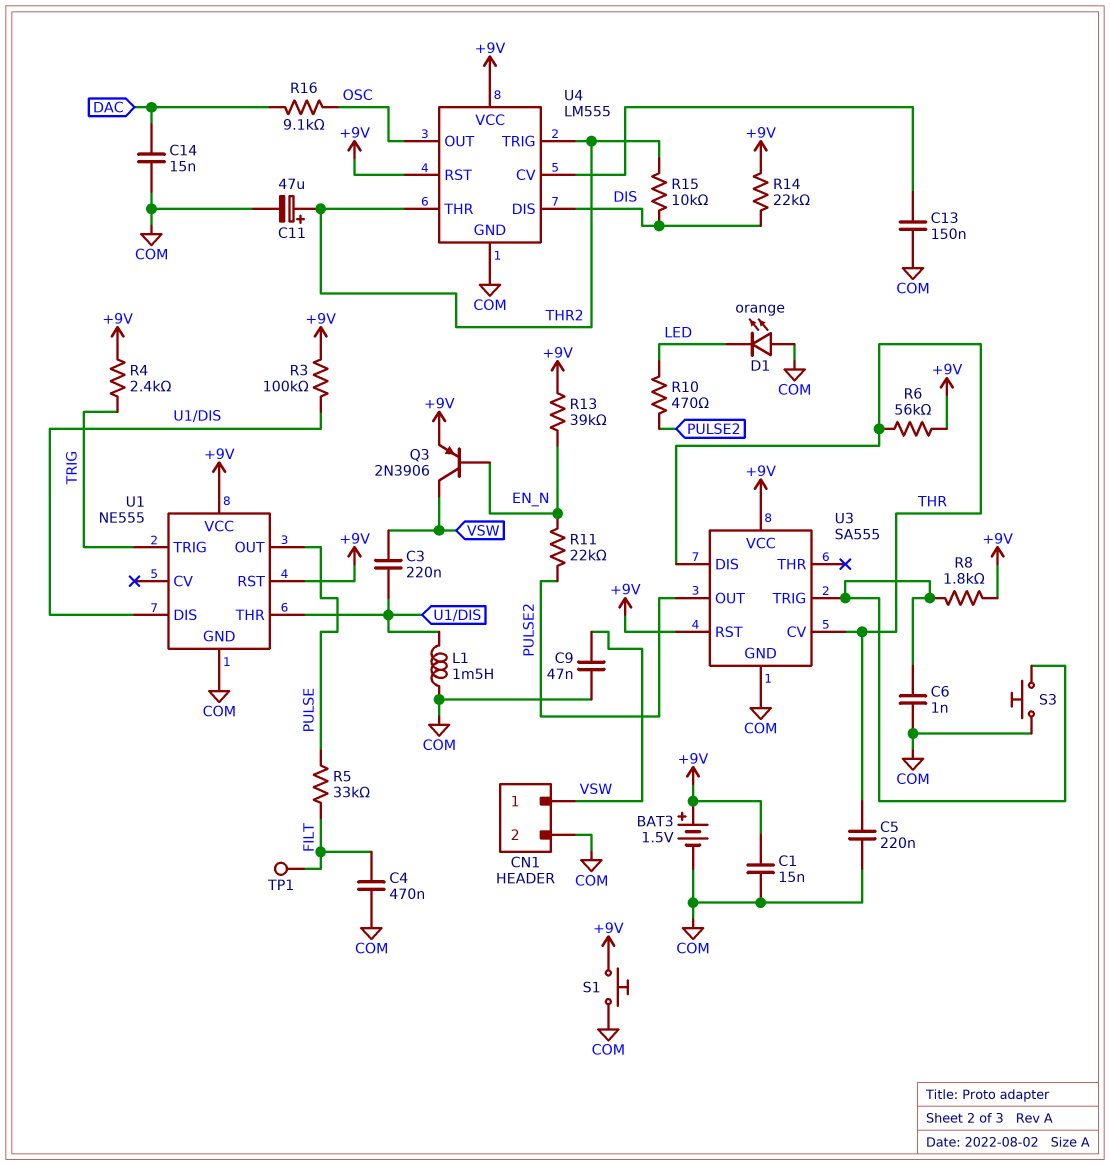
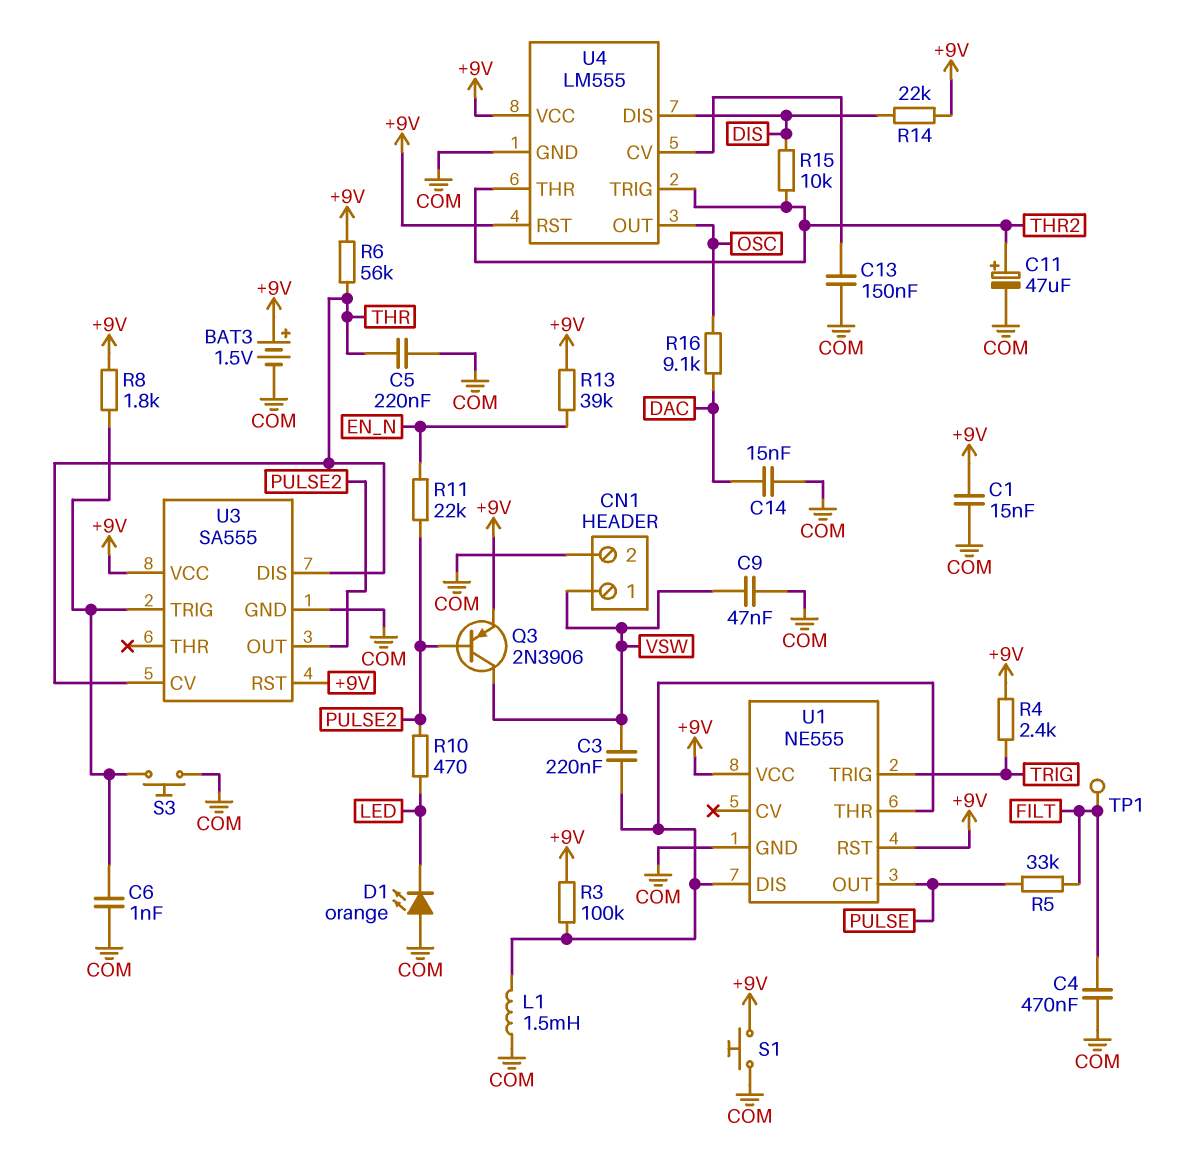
Q3: PNP 2N3906 (B EN_N, C VSW, E +9V) -> PNP 2N3906 (B PULSE2, C VSW, E +9V)

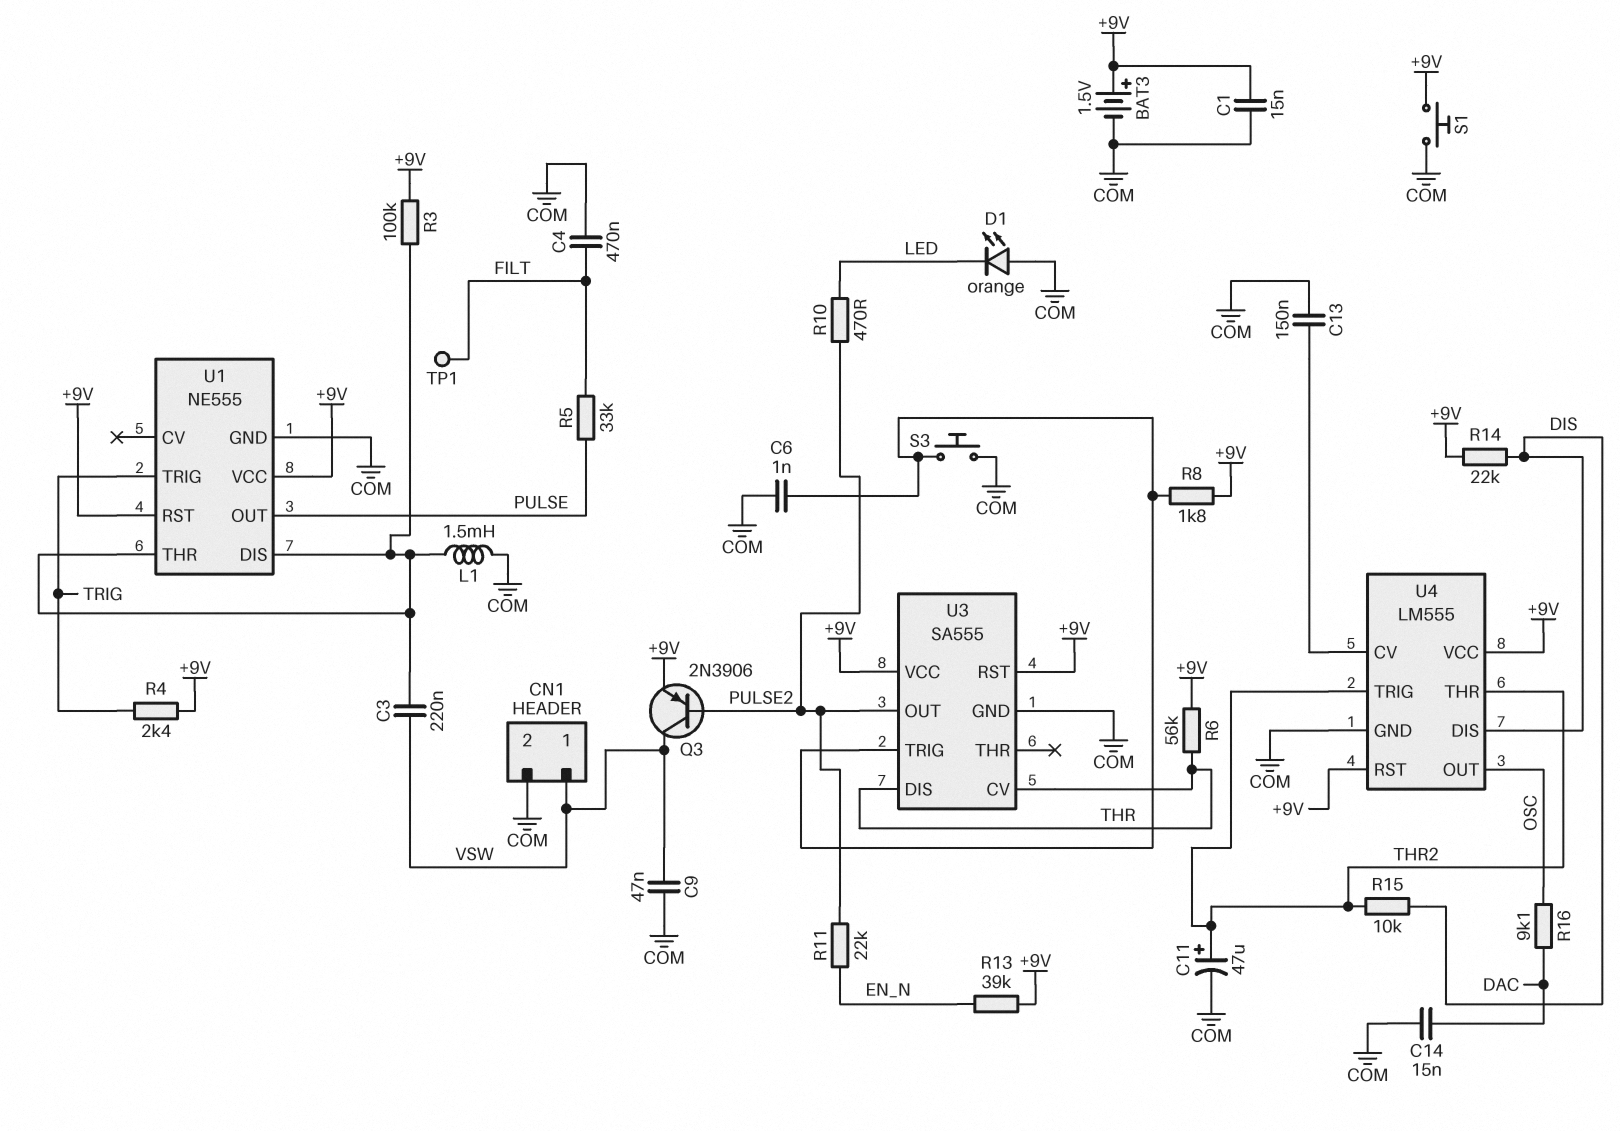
C5: 220nF (COM, THR) -> none

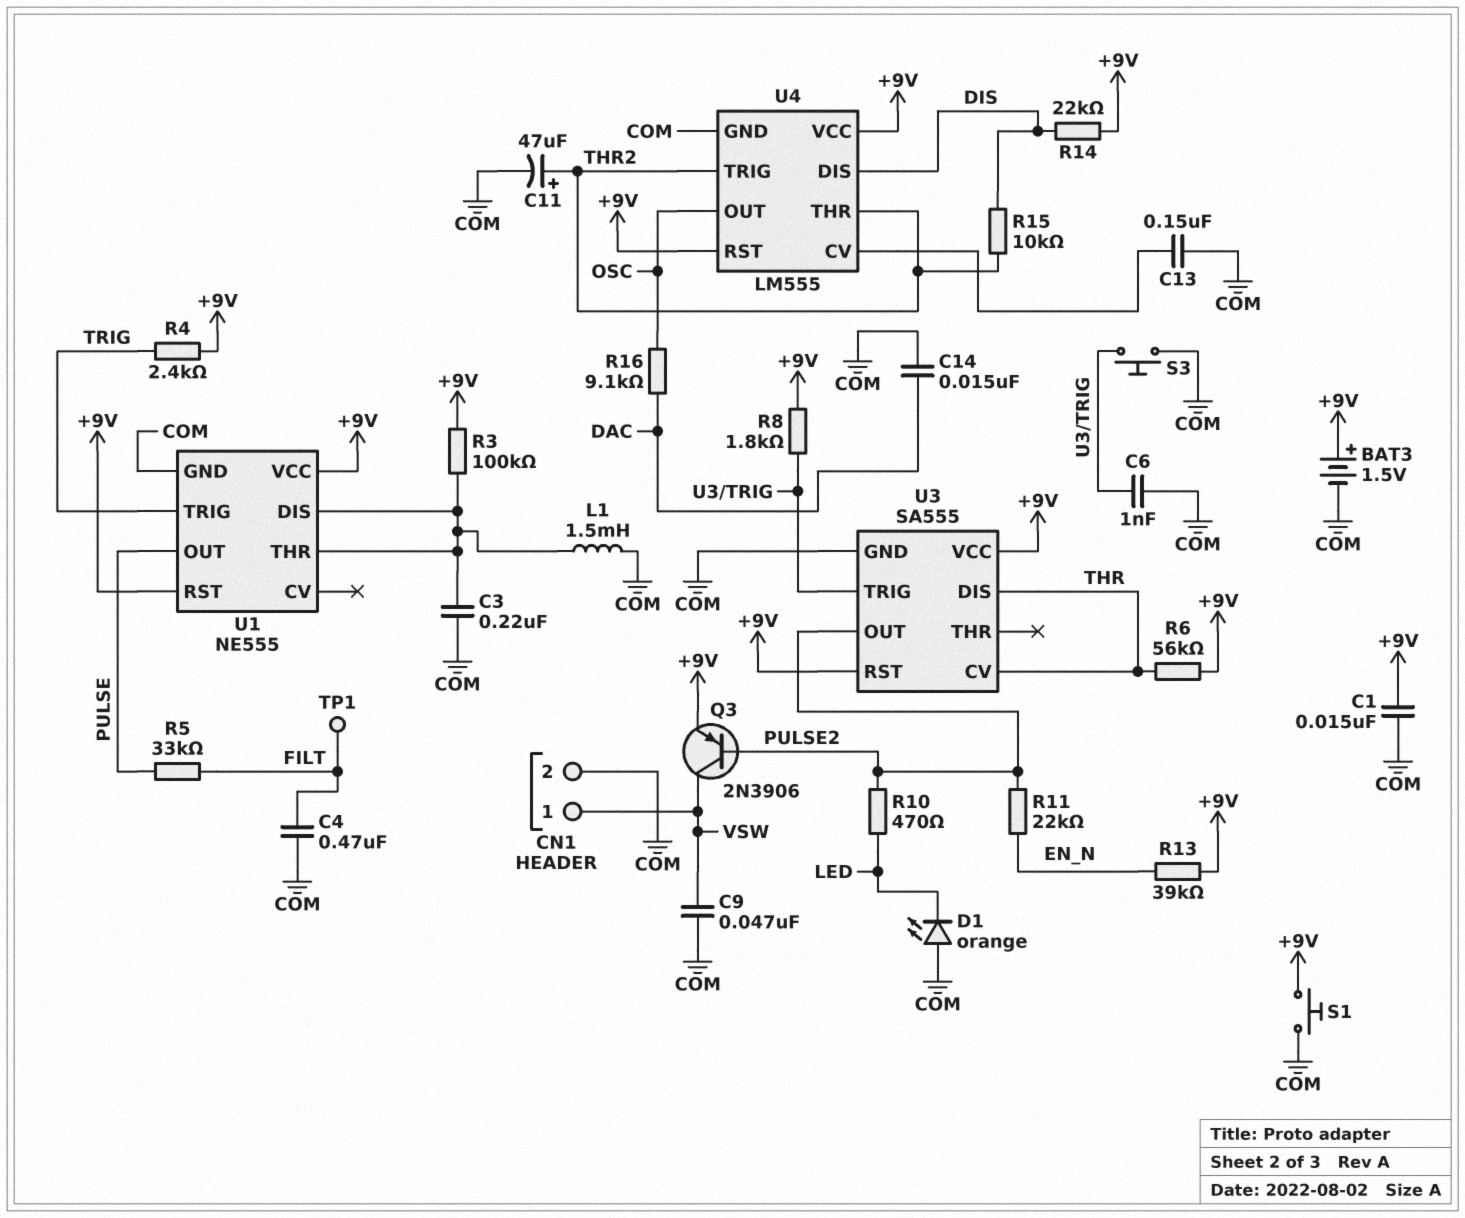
C3: 220nF (U1/DIS, VSW) -> 220nF (COM, U1/DIS)

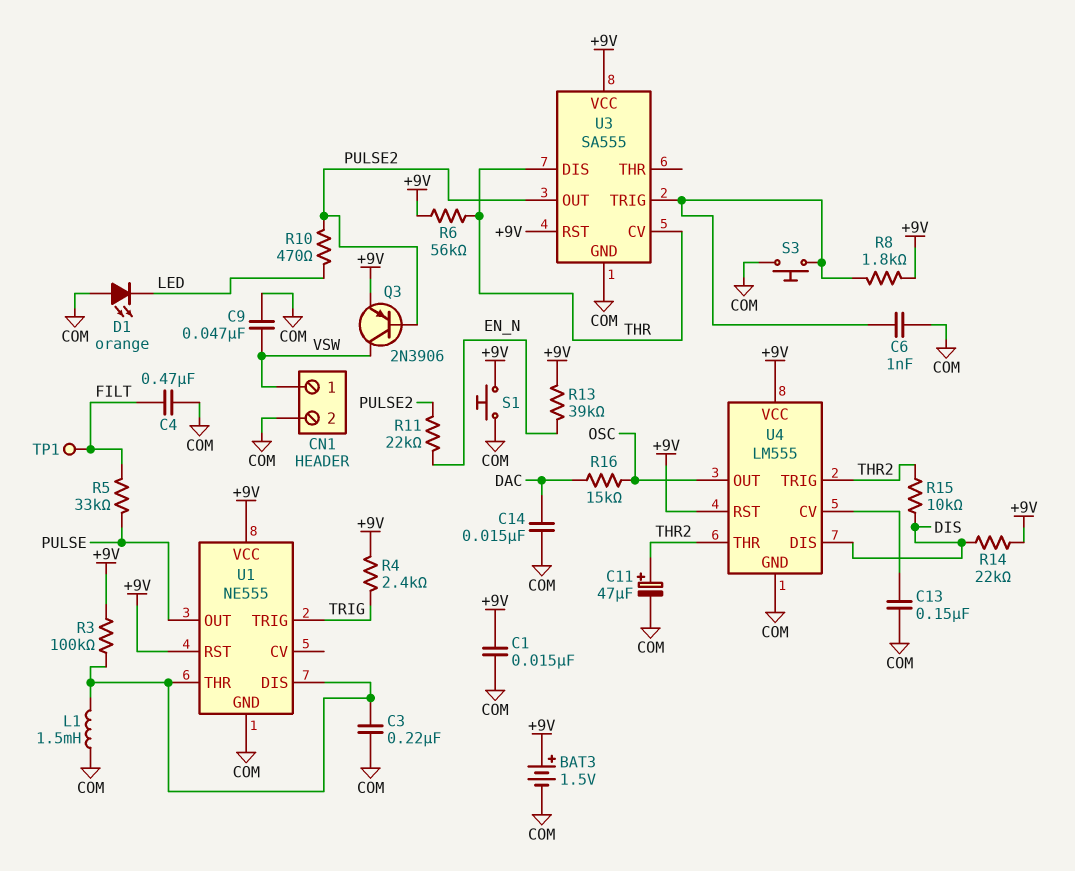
R16: 9.1k (DAC, OSC) -> 15k (DAC, OSC)

